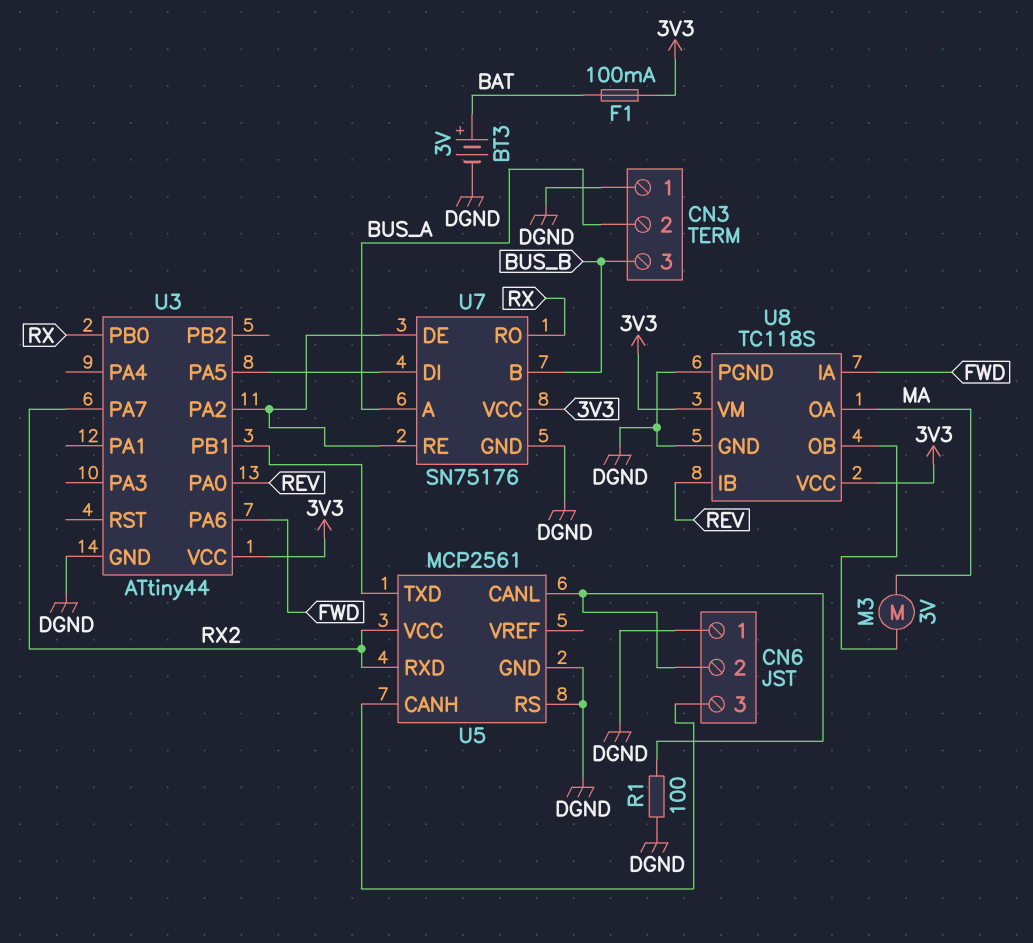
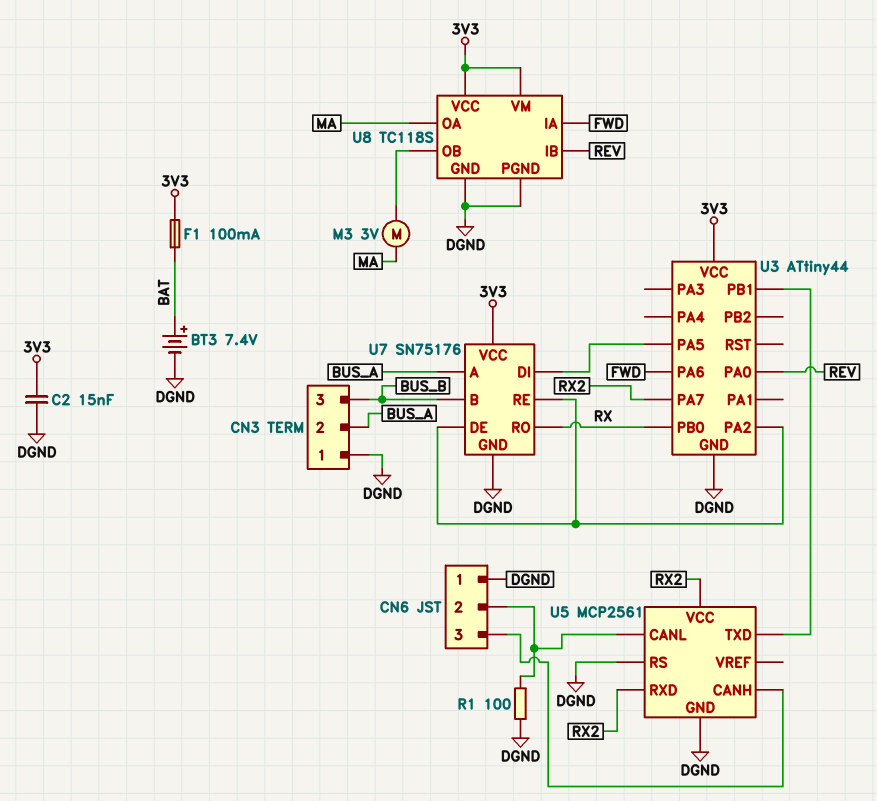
BT3: 3V (plus BAT, minus DGND) -> 7.4V (plus BAT, minus DGND)
C2: none -> 15nF (3V3, DGND)

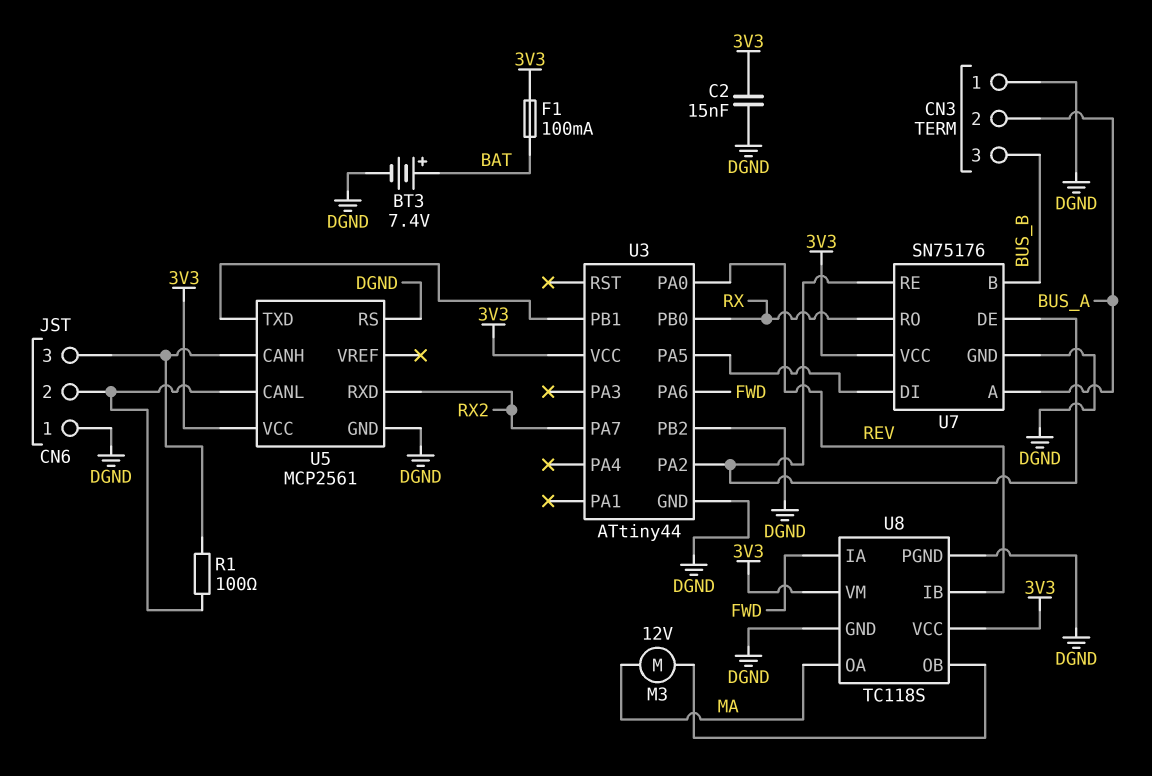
M3: motor 3V (MA, U8/OB) -> motor 12V (MA, U8/OB)
R1: 100 (CN6/2, DGND) -> 100 (CN6/2, CN6/3)
U3 pin PB2: none -> DGND
U5 pin VCC: RX2 -> 3V3

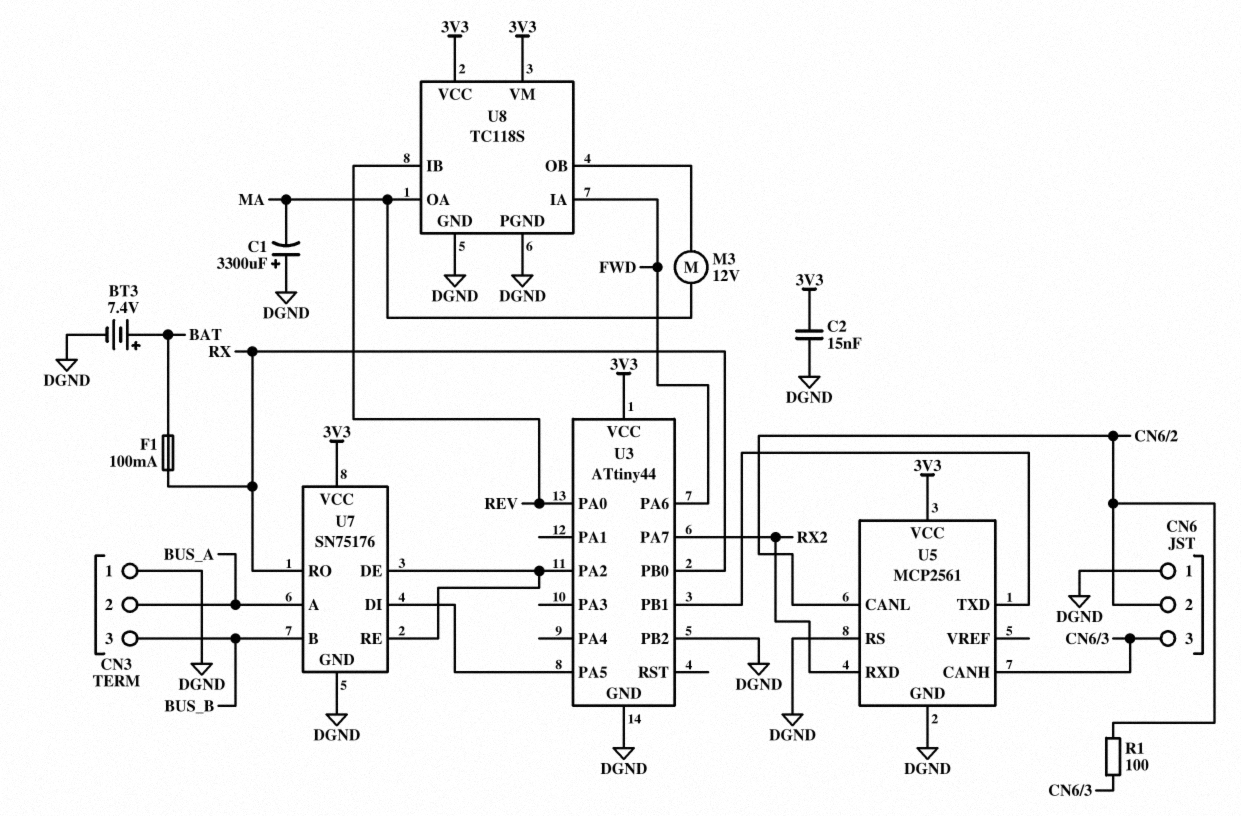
C1: none -> 3300uF (plus DGND, minus MA)
F1: 100mA (3V3, BAT) -> 100mA (BAT, RX)

